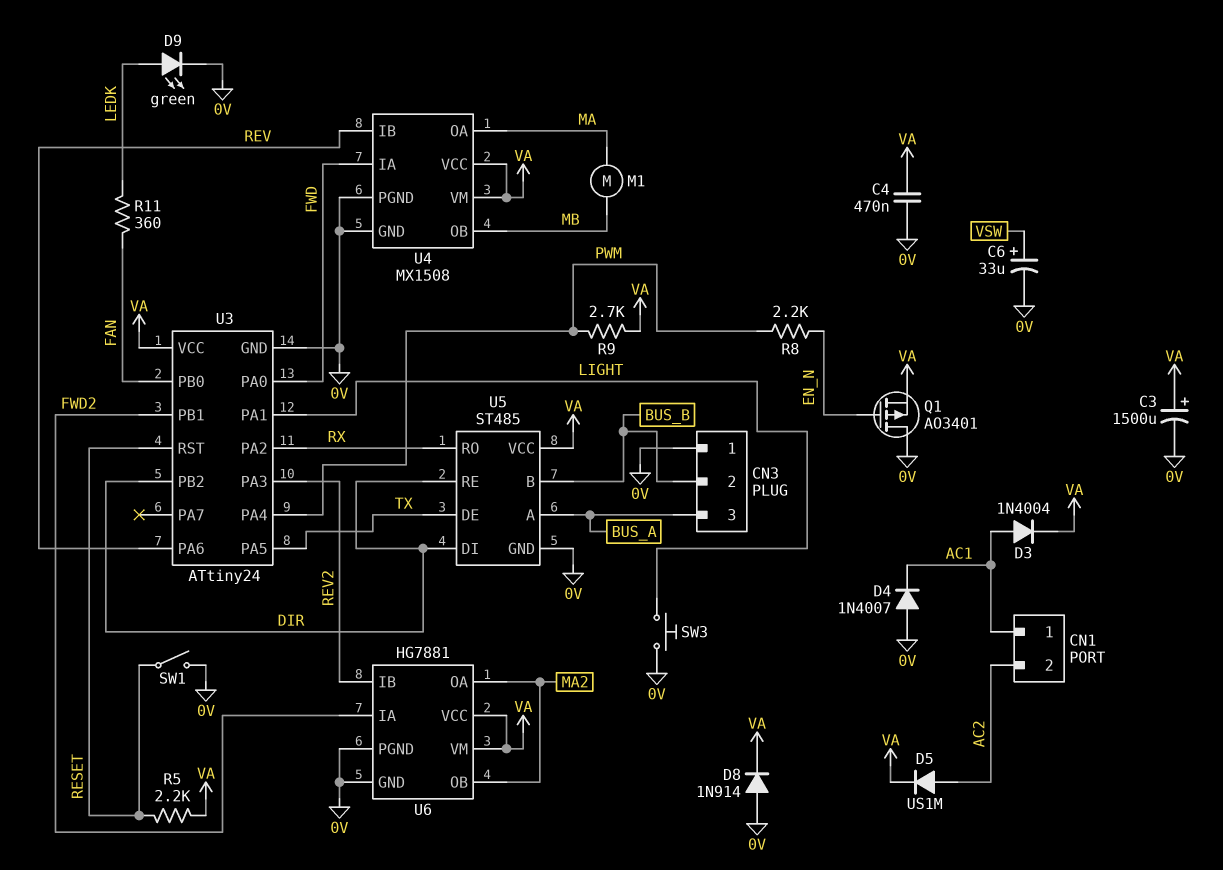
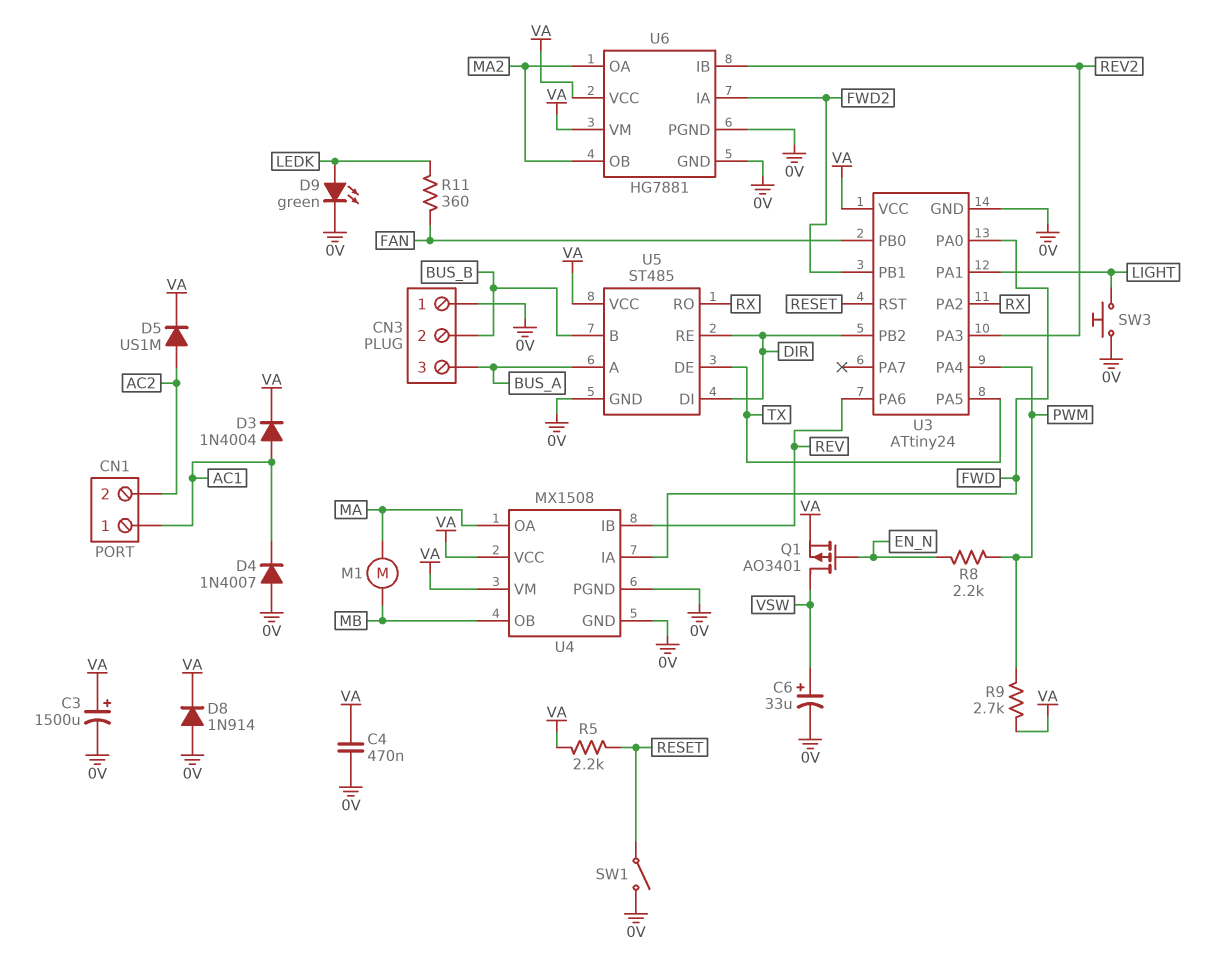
Q1: PMOS AO3401 (G EN_N, D 0V, S VA) -> PMOS AO3401 (G EN_N, D VSW, S VA)

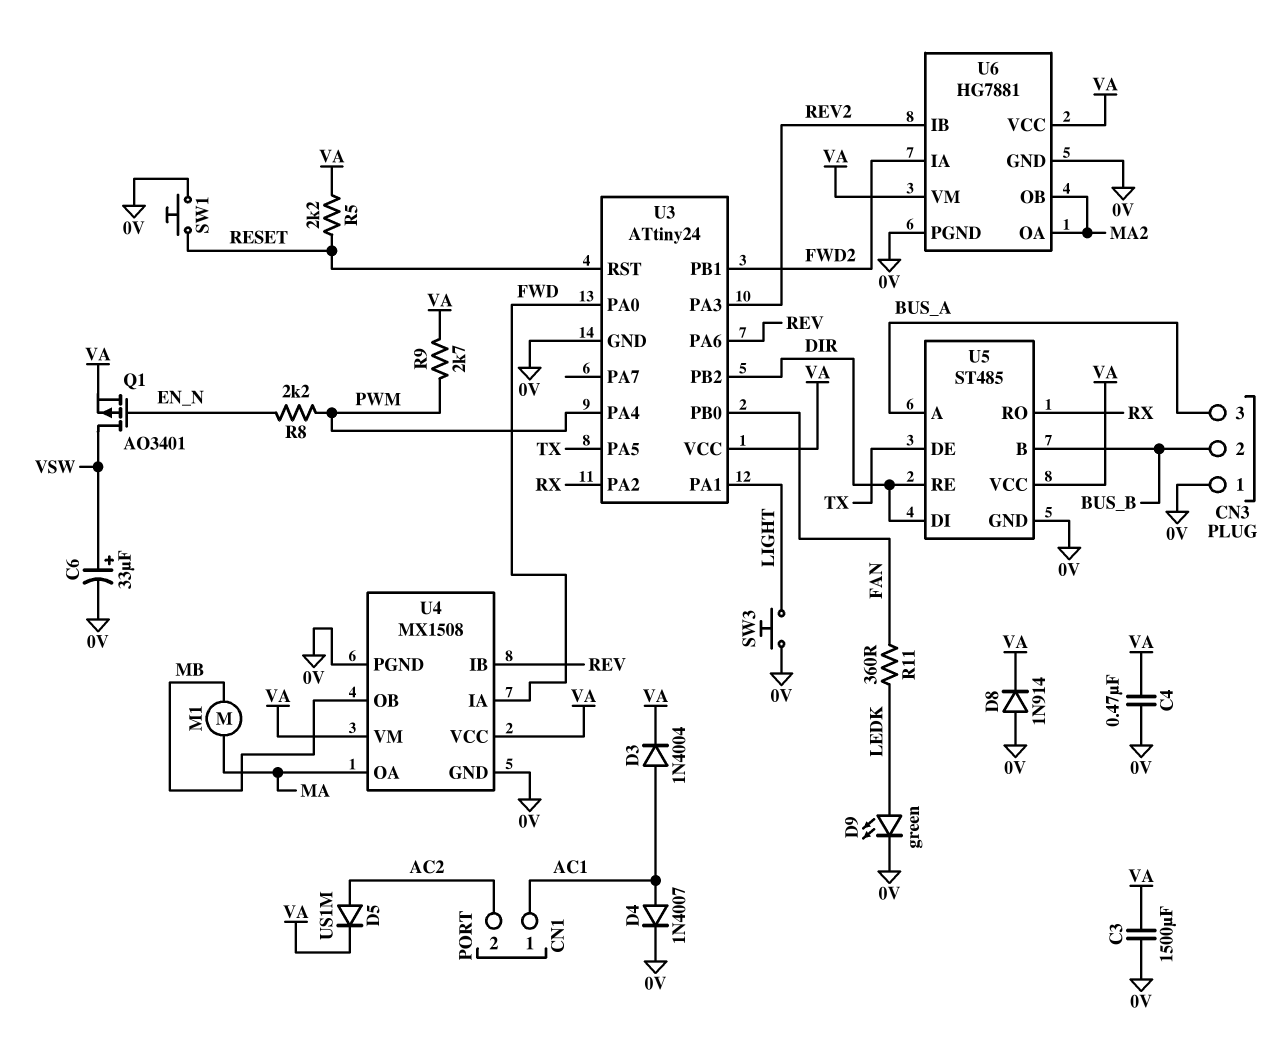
C3: 1500uF (plus VA, minus 0V) -> 1500uF (0V, VA)
D4: diode 1N4007 (A 0V, K AC1) -> diode 1N4007 (A AC1, K 0V)
SW1: switch (0V, RESET) -> button (0V, RESET)

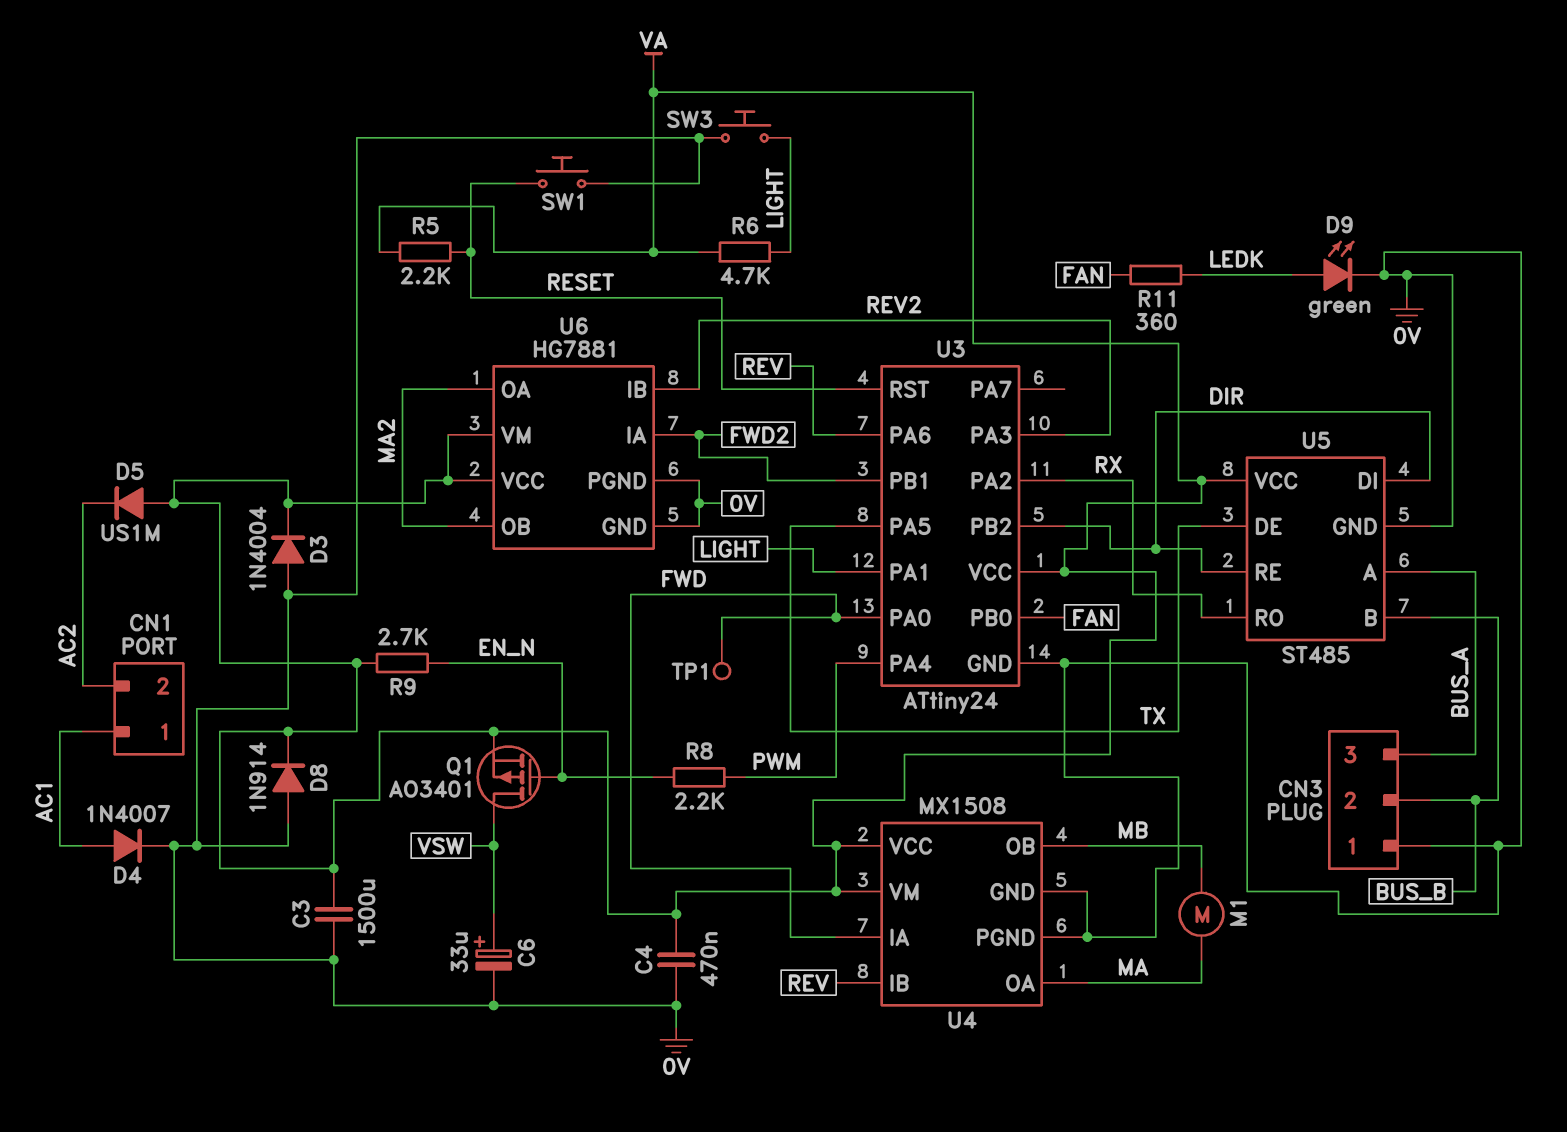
D3: diode 1N4004 (A AC1, K VA) -> diode 1N4004 (A 0V, K VA)
D5: diode US1M (A AC2, K VA) -> diode US1M (A VA, K AC2)
R6: none -> 4.7k (LIGHT, VA)
R9: 2.7k (PWM, VA) -> 2.7k (EN_N, VA)
TP1: none -> test point (FWD)

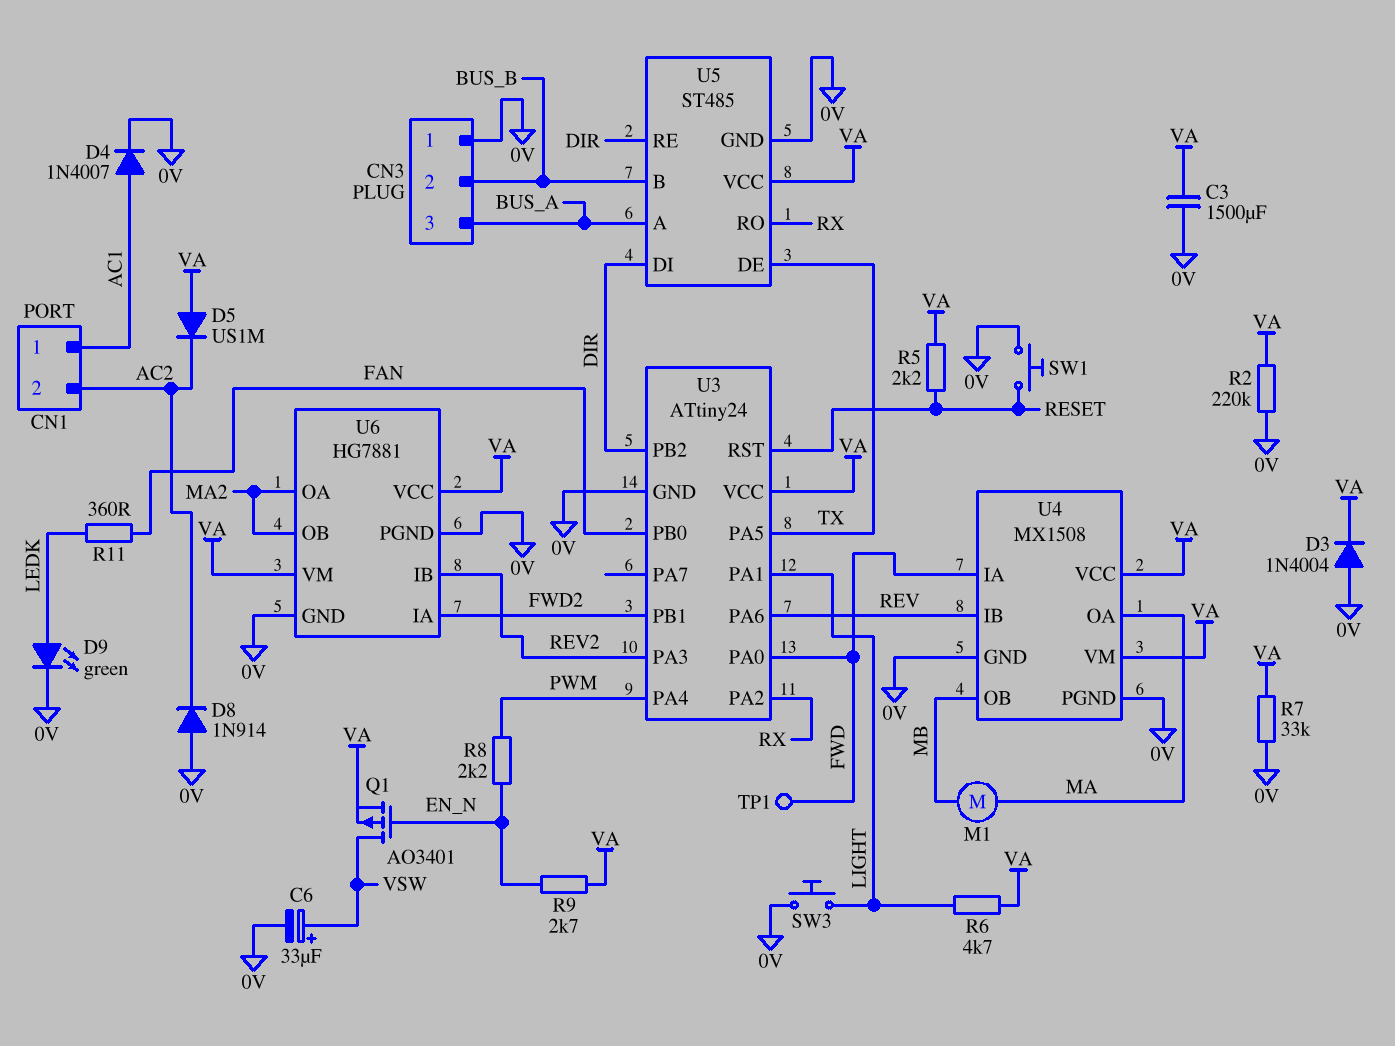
C4: 470nF (0V, VA) -> none
D8: diode 1N914 (A 0V, K VA) -> diode 1N914 (A 0V, K AC2)
R2: none -> 220k (0V, VA)
R7: none -> 33k (0V, VA)

